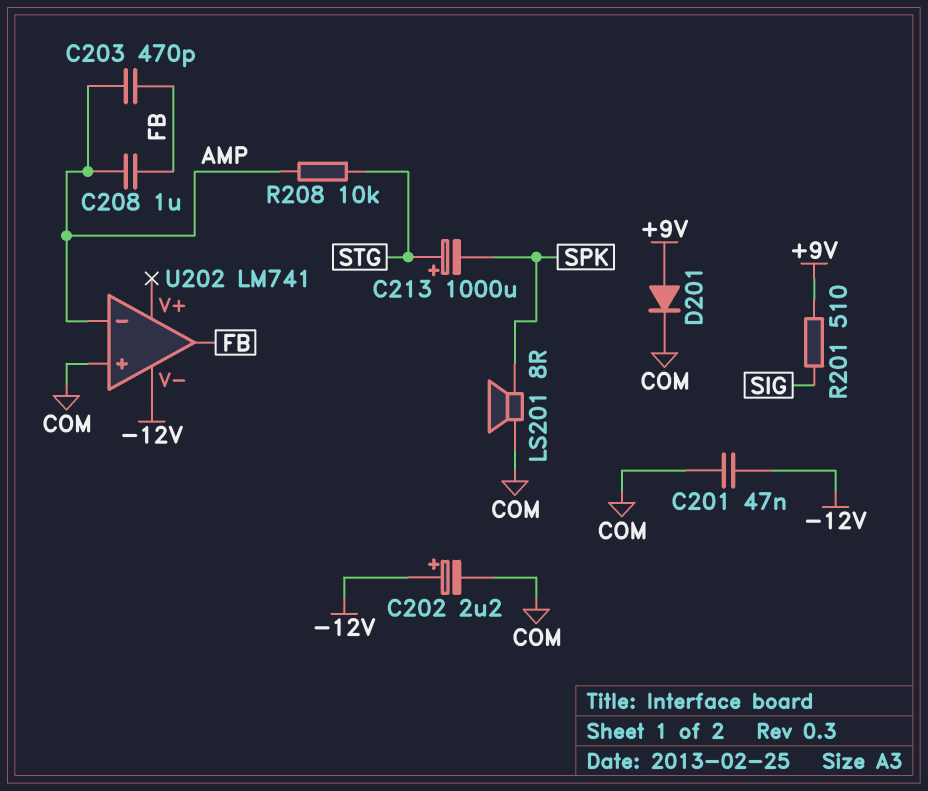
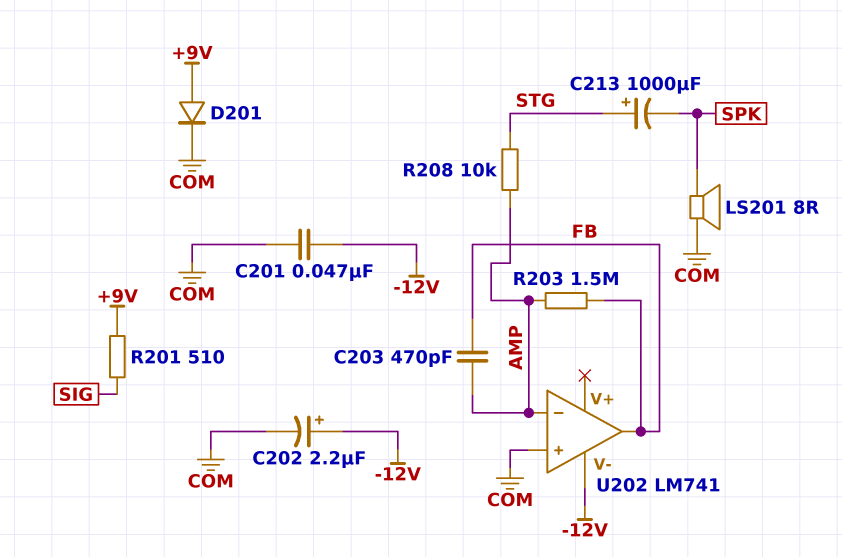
C208: 1uF (AMP, FB) -> none
R203: none -> 1.5M (AMP, FB)

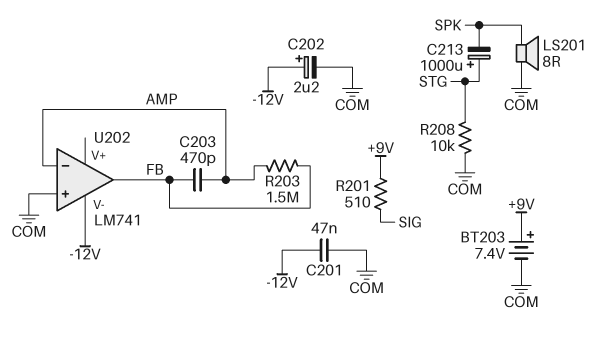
BT203: none -> 7.4V (plus +9V, minus COM)
D201: diode (A +9V, K COM) -> none
R208: 10k (AMP, STG) -> 10k (COM, STG)

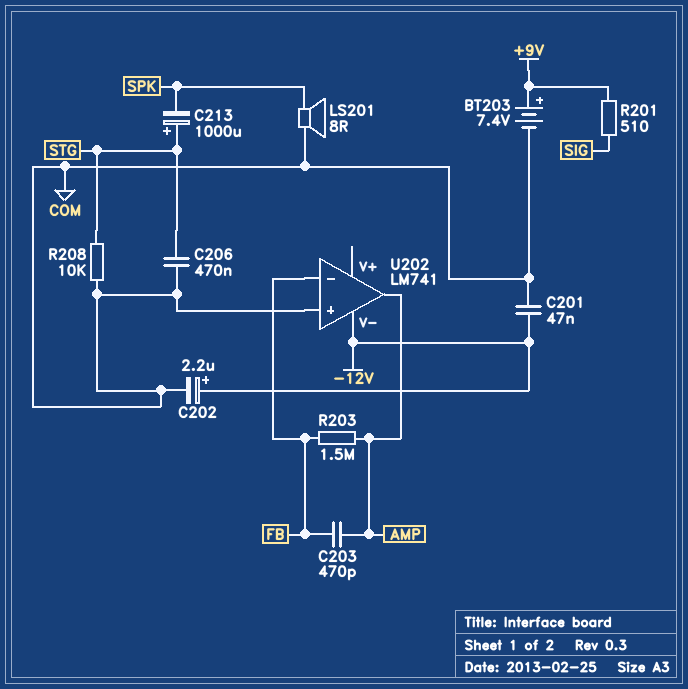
C206: none -> 470nF (COM, STG)
U202 pin in-: AMP -> FB
U202 pin out: FB -> AMP

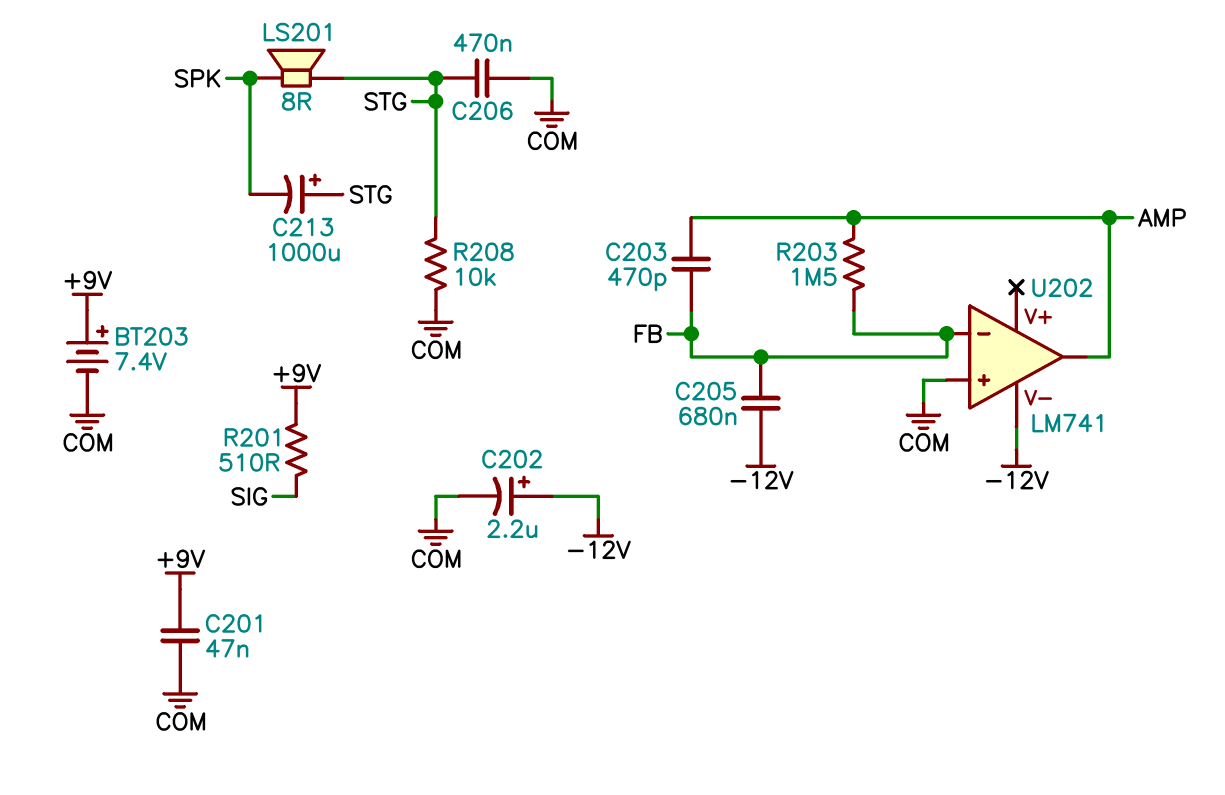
C201: 47nF (-12V, COM) -> 47nF (+9V, COM)
C205: none -> 680nF (-12V, FB)
LS201: speaker 8R (COM, SPK) -> speaker 8R (SPK, STG)

